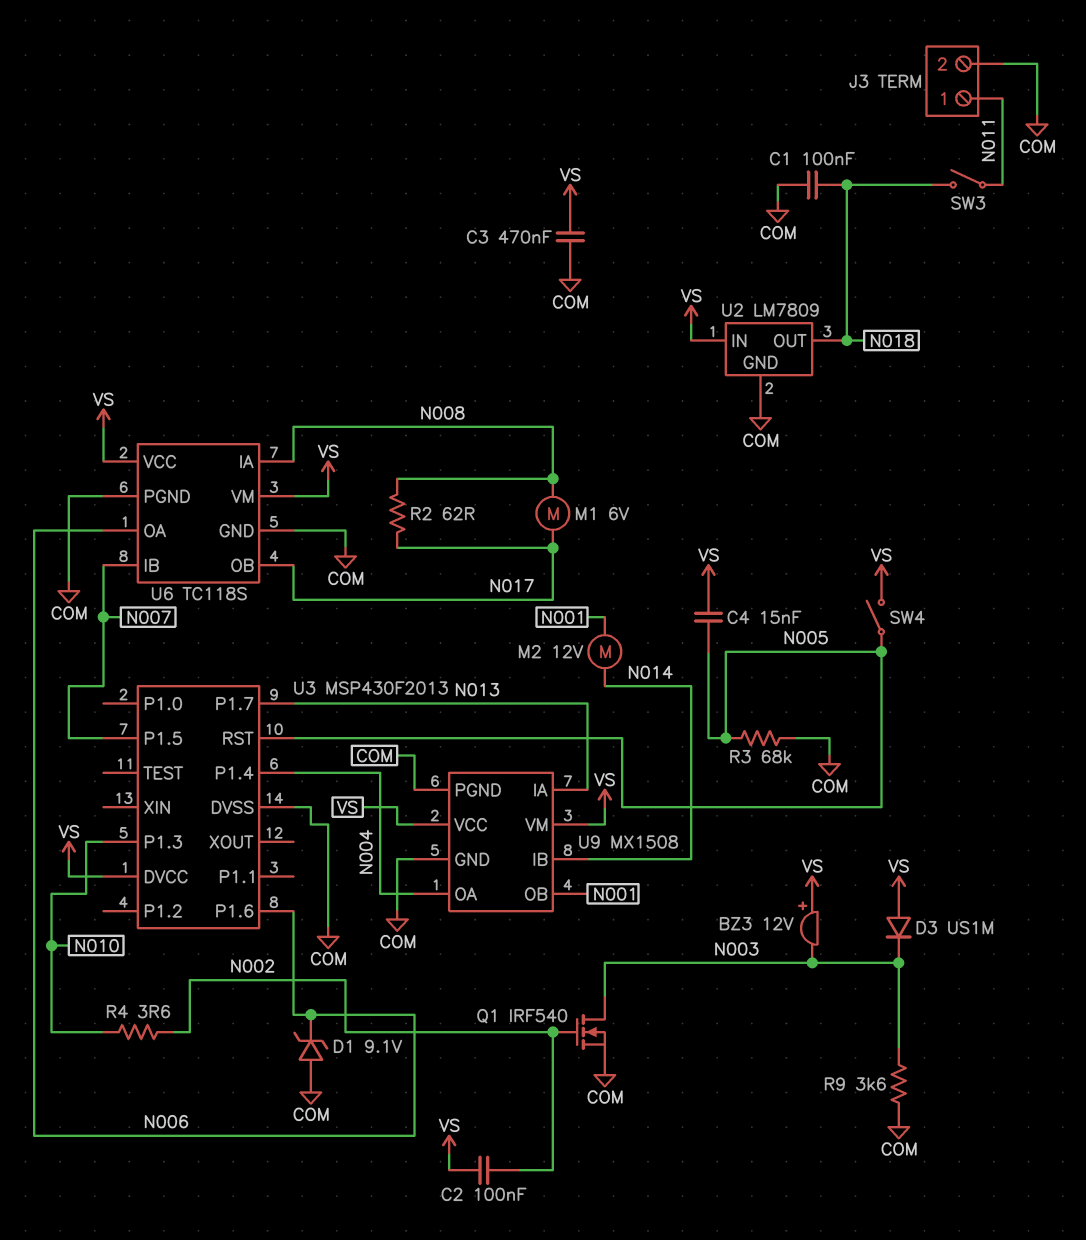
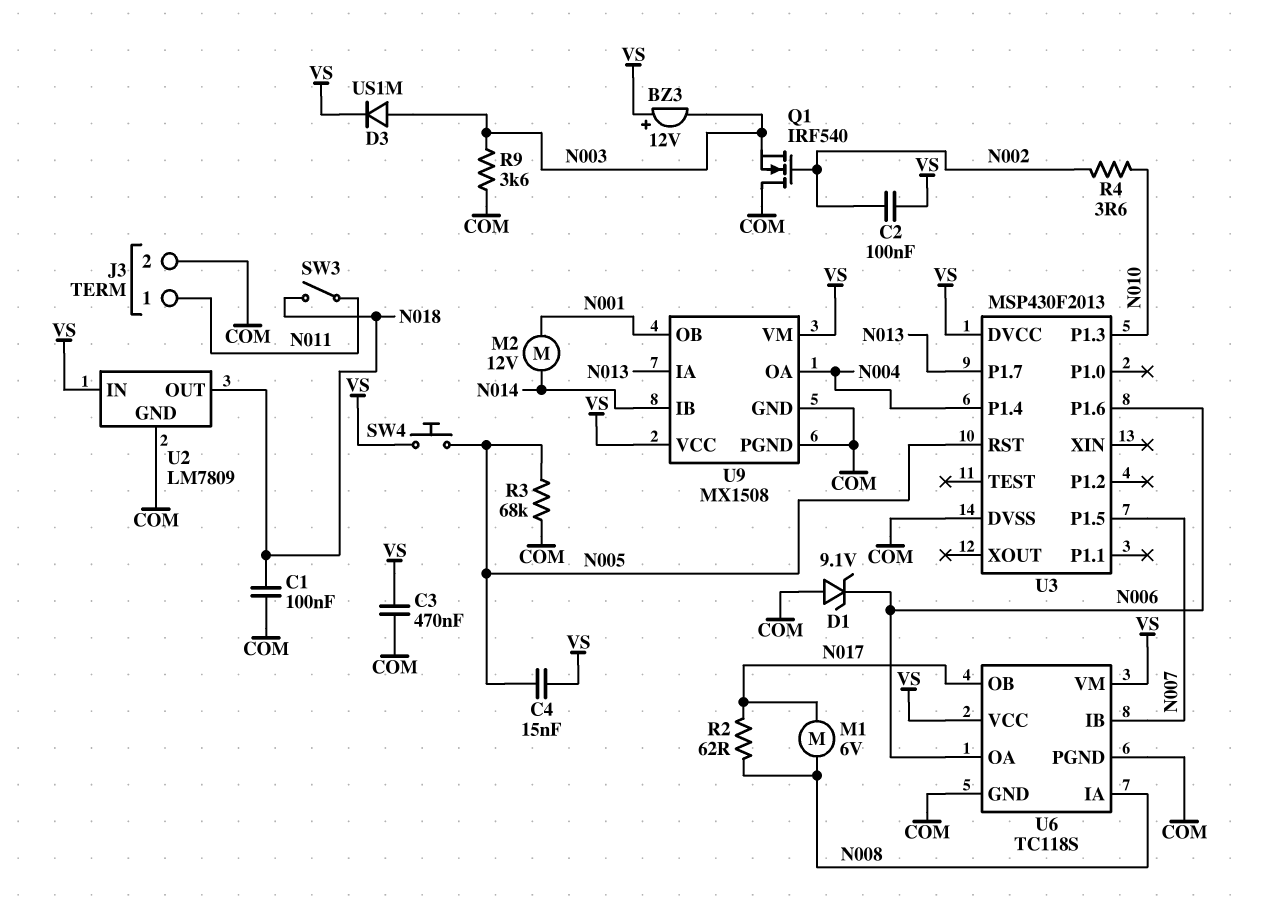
D3: diode US1M (A VS, K N003) -> diode US1M (A N003, K VS)
Q1: NMOS IRF540 (G N002, D N003, S COM) -> NMOS IRF540 (G N002, D COM, S N003)
SW4: switch (N005, VS) -> button (N005, VS)

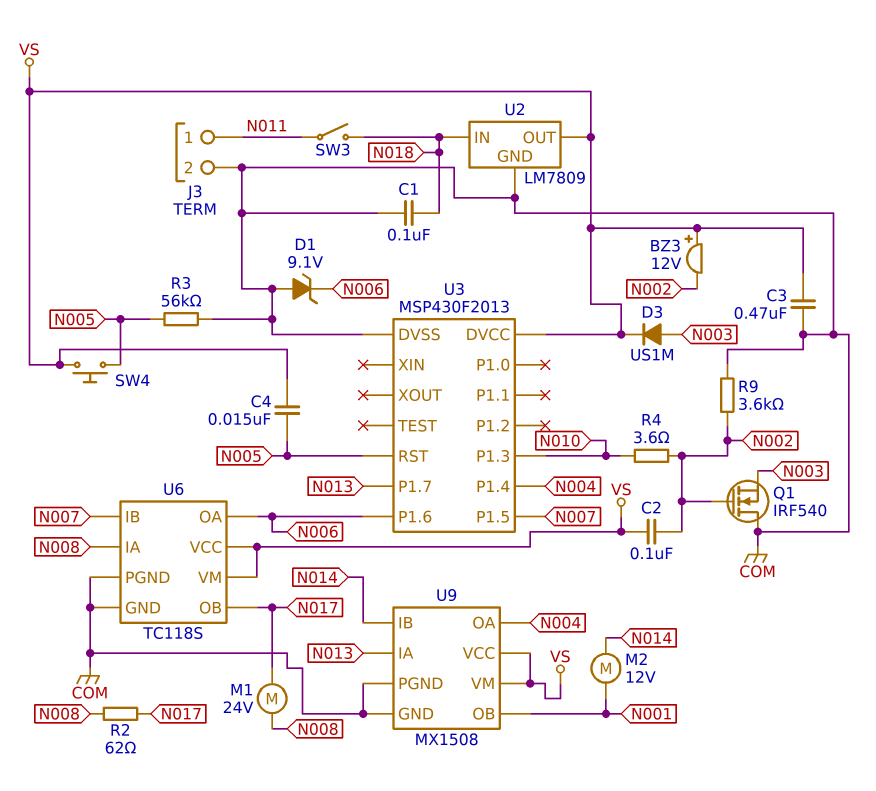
BZ3: buzzer 12V (plus VS, minus N003) -> buzzer 12V (plus VS, minus N002)
M1: motor 6V (N008, N017) -> motor 24V (N008, N017)
R3: 68k (COM, N005) -> 56k (COM, N005)
R9: 3.6k (COM, N003) -> 3.6k (COM, N002)
U2 pin IN: VS -> N018
U2 pin OUT: N018 -> VS

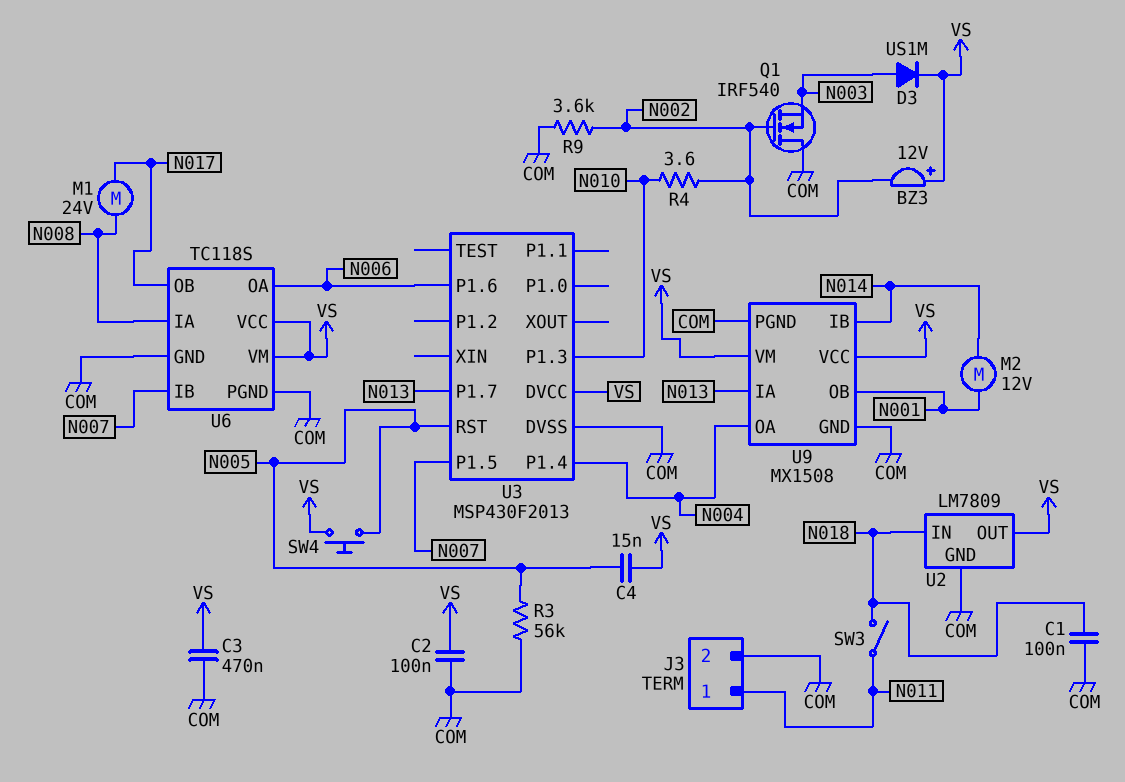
C2: 100nF (N002, VS) -> 100nF (COM, VS)
D1: zener 9.1V (A COM, K N006) -> none
R2: 62 (N008, N017) -> none

